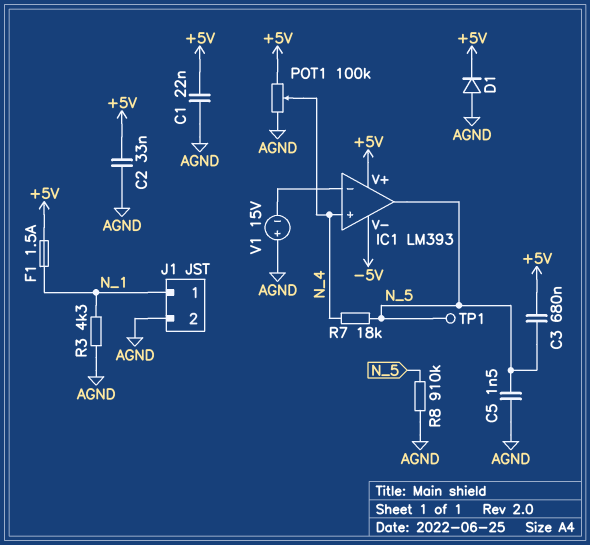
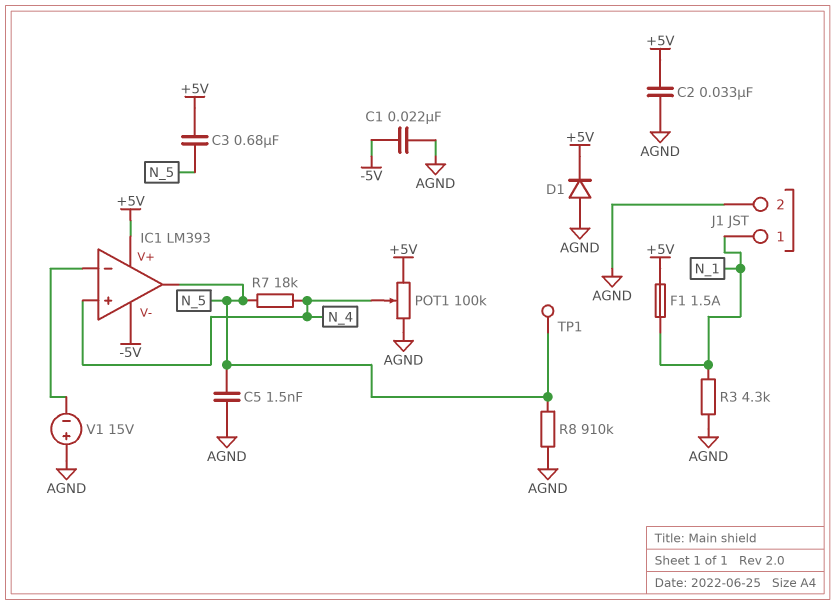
C1: 22nF (+5V, AGND) -> 22nF (-5V, AGND)

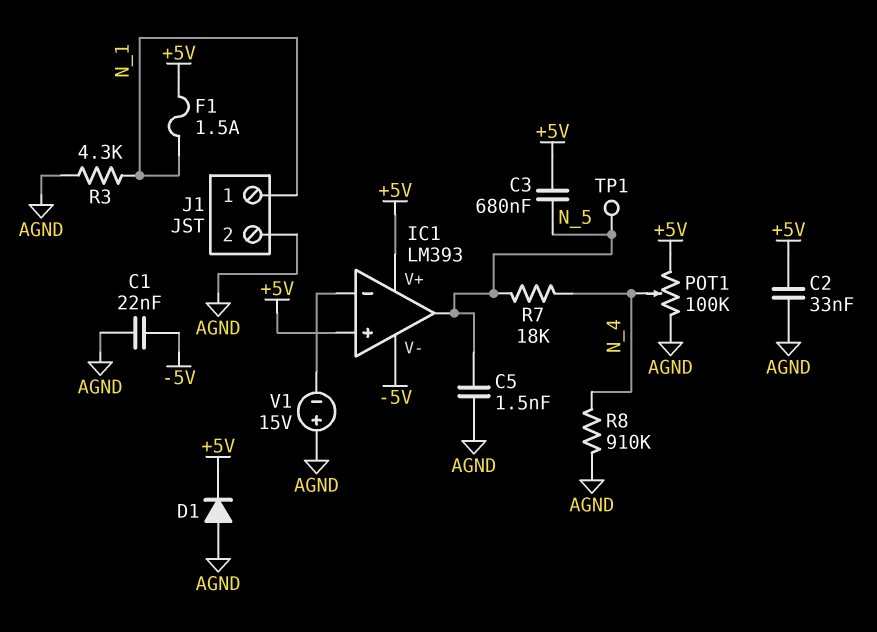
IC1 pin in+: N_4 -> +5V
R8: 910k (AGND, N_5) -> 910k (AGND, N_4)

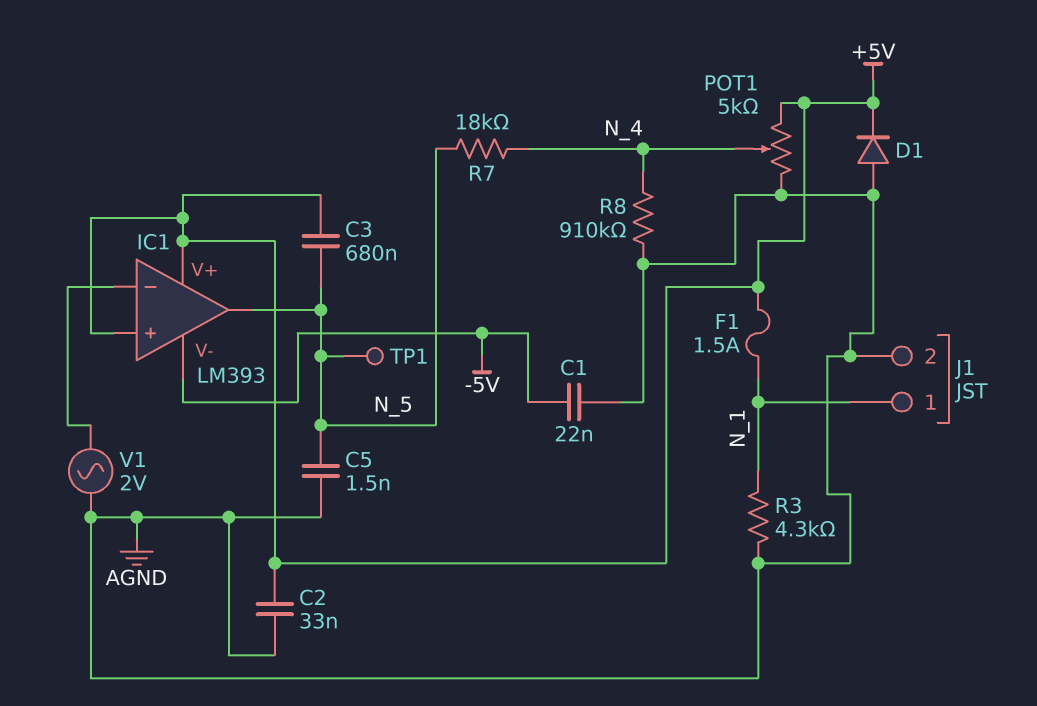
POT1: 100k (+5V, AGND, wiper N_4) -> 5k (+5V, AGND, wiper N_4)
V1: 15V (plus AGND, minus IC1/in-) -> AC 2V (AGND, IC1/in-)

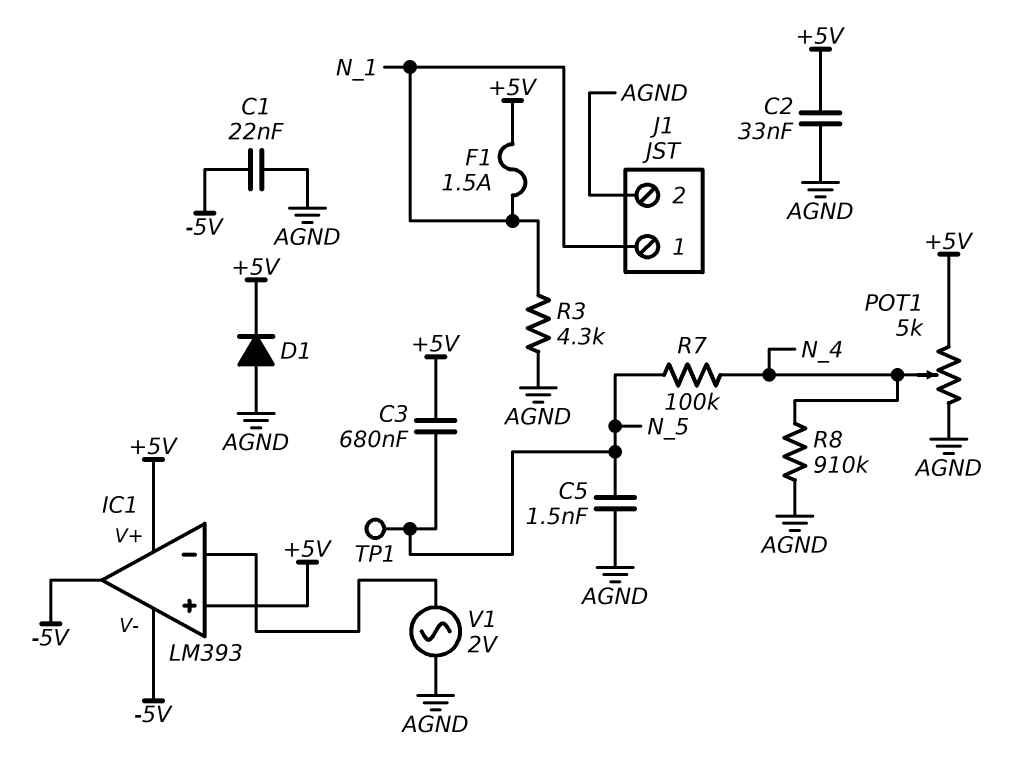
IC1 pin out: N_5 -> -5V
R7: 18k (N_4, N_5) -> 100k (N_4, N_5)

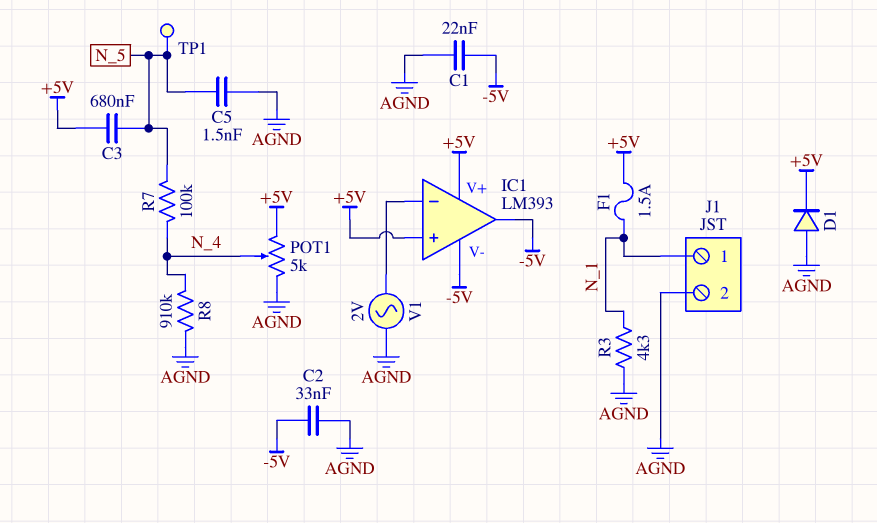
C2: 33nF (+5V, AGND) -> 33nF (-5V, AGND)

